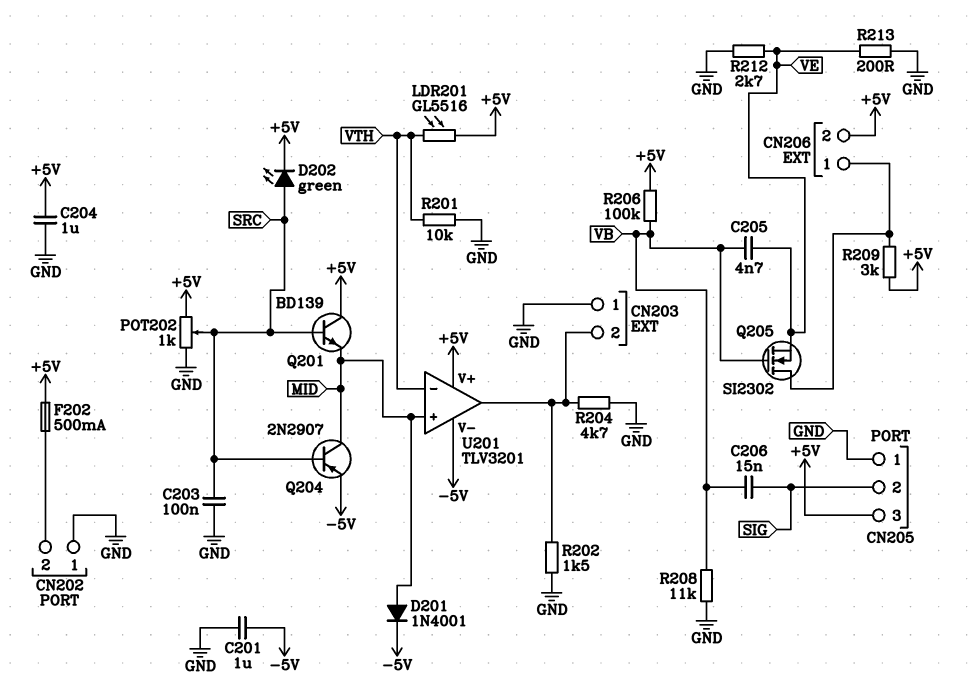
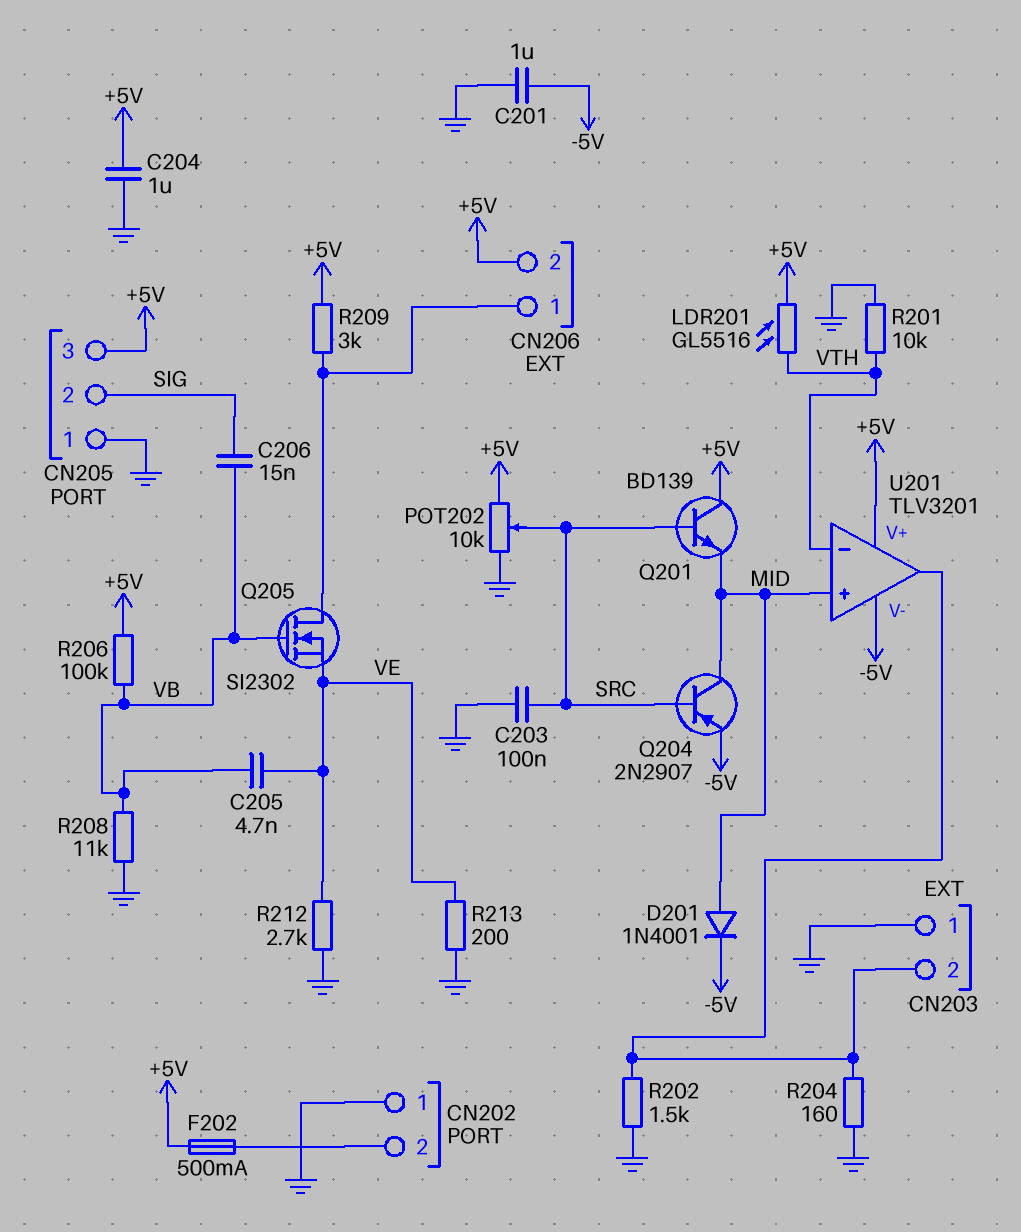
D202: LED green (A SRC, K +5V) -> none
POT202: 1k (+5V, GND, wiper SRC) -> 10k (+5V, GND, wiper SRC)
R204: 4.7k (CN203/2, GND) -> 160 (CN203/2, GND)

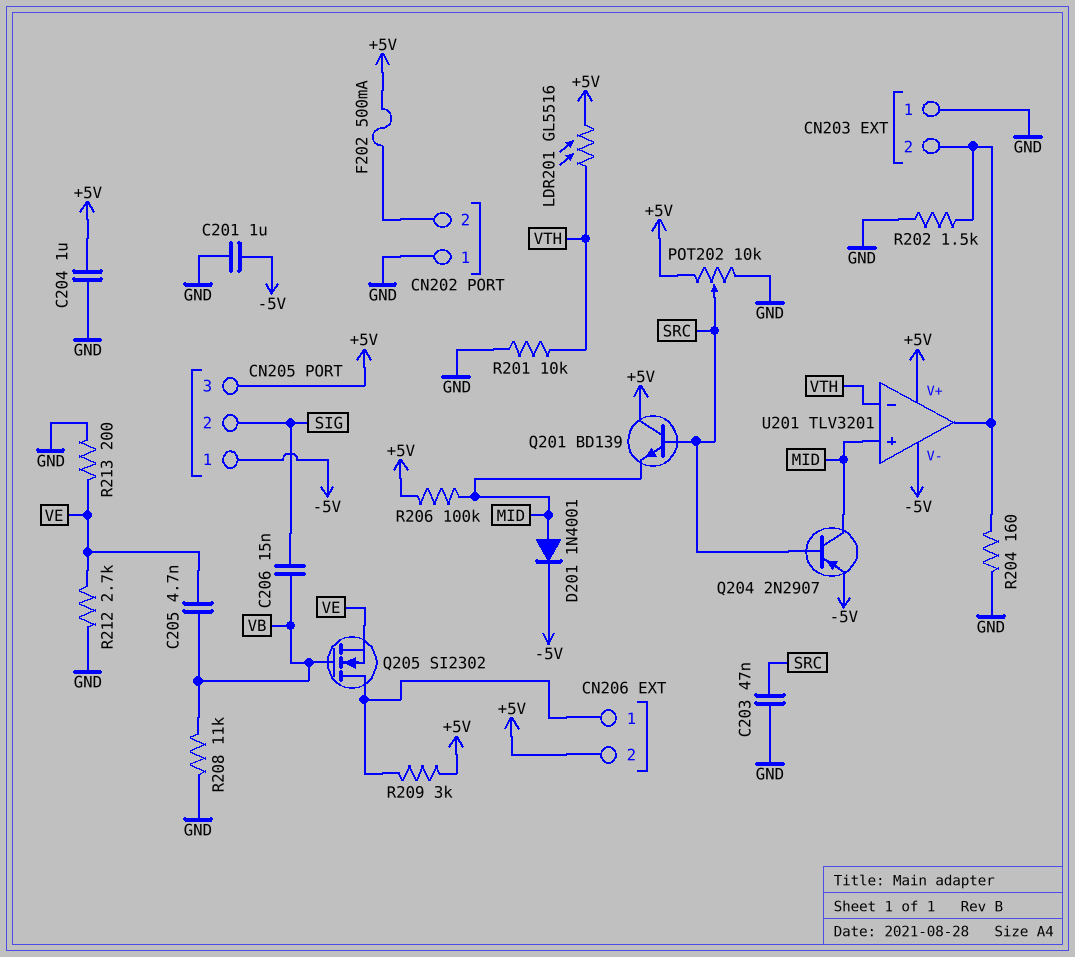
C203: 100nF (GND, SRC) -> 47nF (GND, SRC)
CN205 pin 1: GND -> -5V
R206: 100k (+5V, VB) -> 100k (+5V, MID)

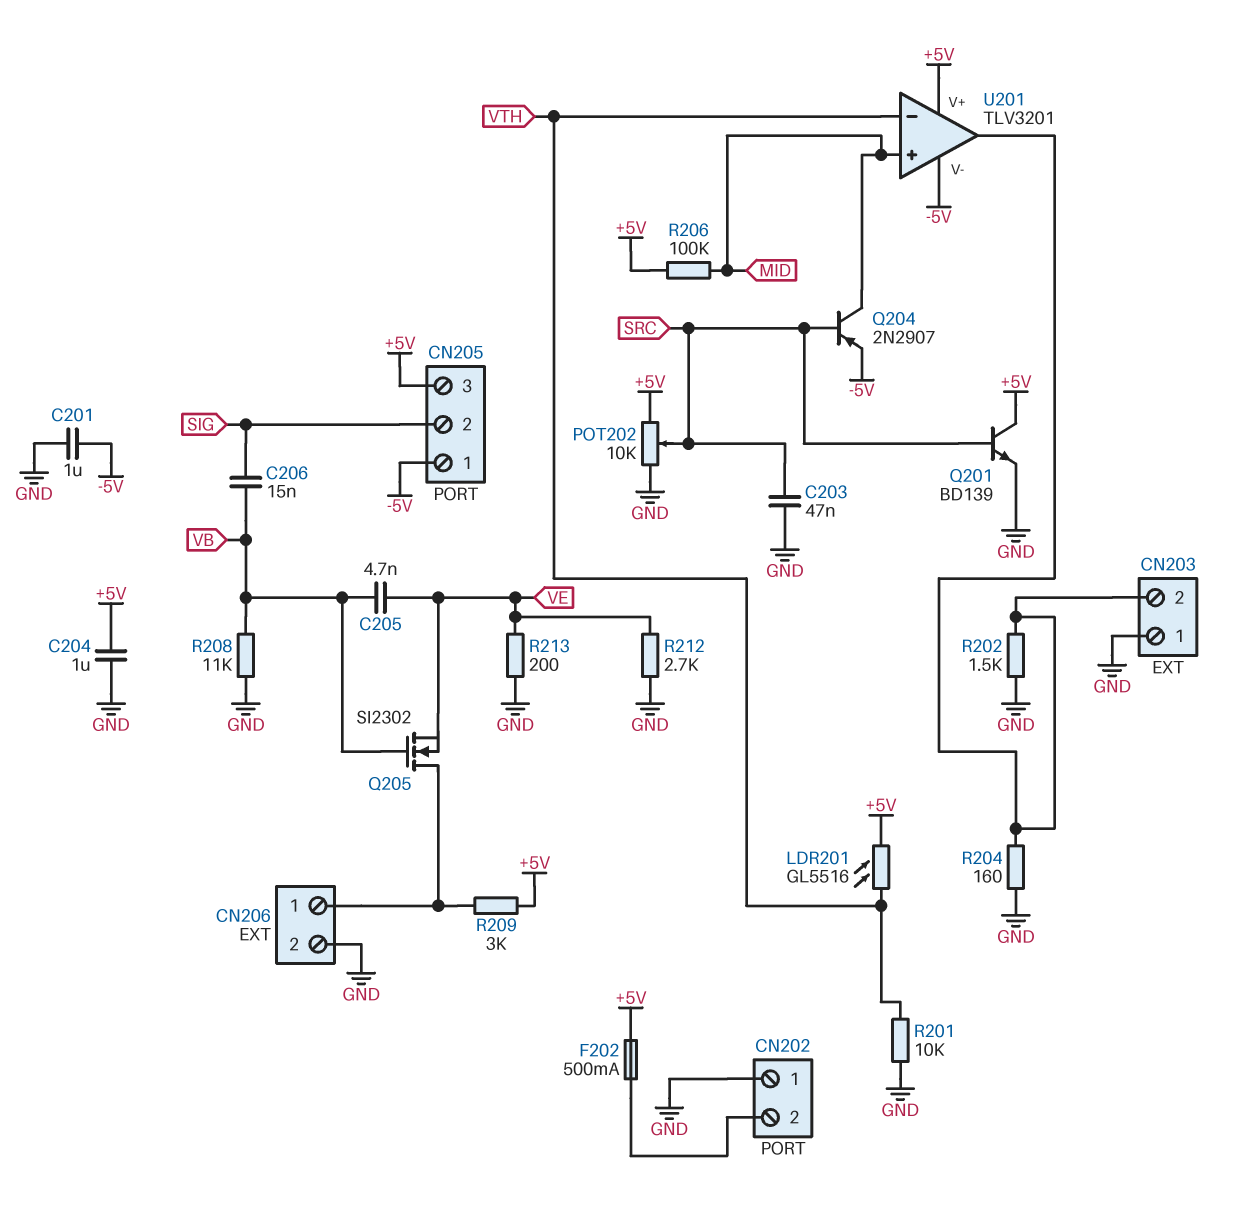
CN206 pin 2: +5V -> GND
D201: diode 1N4001 (A MID, K -5V) -> none
Q201: NPN BD139 (B SRC, C +5V, E MID) -> NPN BD139 (B SRC, C +5V, E GND)

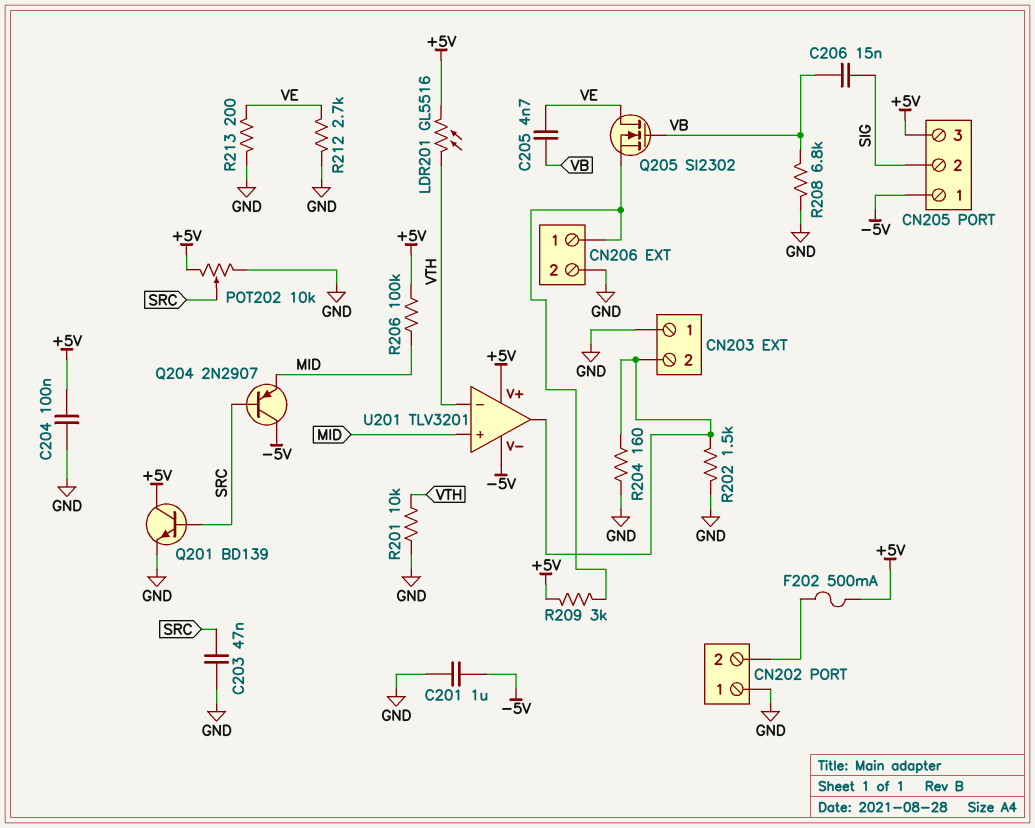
C204: 1uF (+5V, GND) -> 100nF (+5V, GND)
Q204: PNP 2N2907 (B SRC, C MID, E -5V) -> PNP 2N2907 (B SRC, C -5V, E MID)
Q205: NMOS SI2302 (G VB, D CN206/1, S VE) -> NMOS SI2302 (G VB, D VE, S CN206/1)
R208: 11k (GND, VB) -> 6.8k (GND, VB)

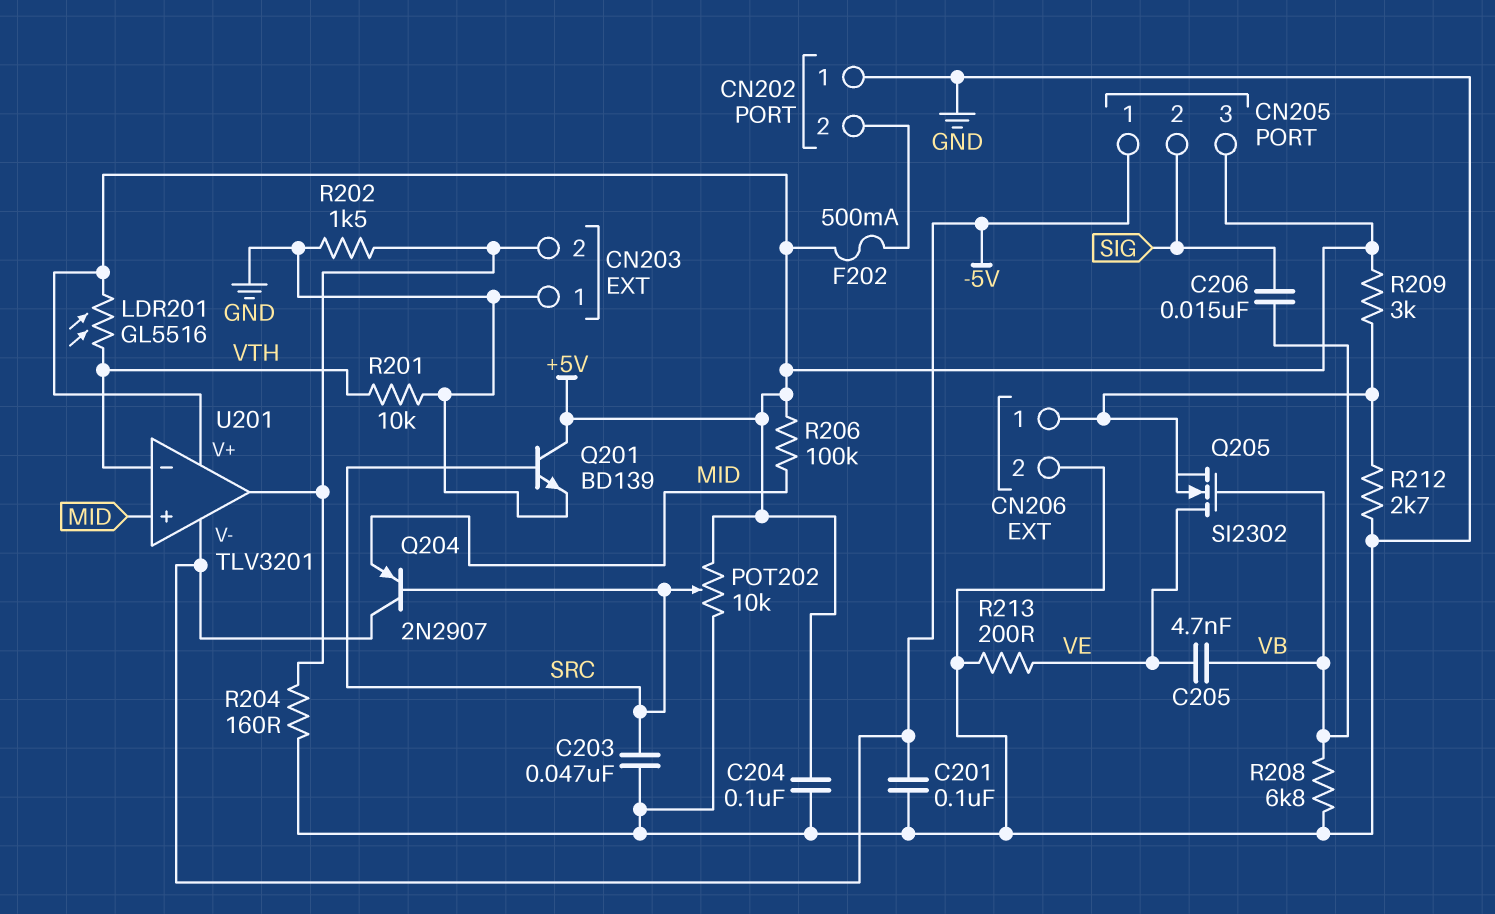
C201: 1uF (-5V, GND) -> 100nF (-5V, GND)
R212: 2.7k (GND, VE) -> 2.7k (CN206/1, GND)

